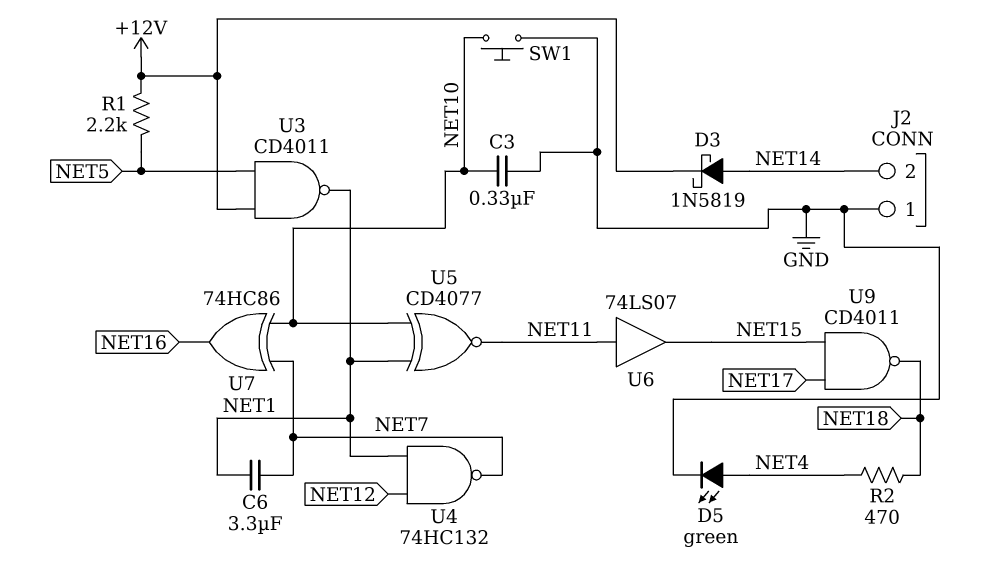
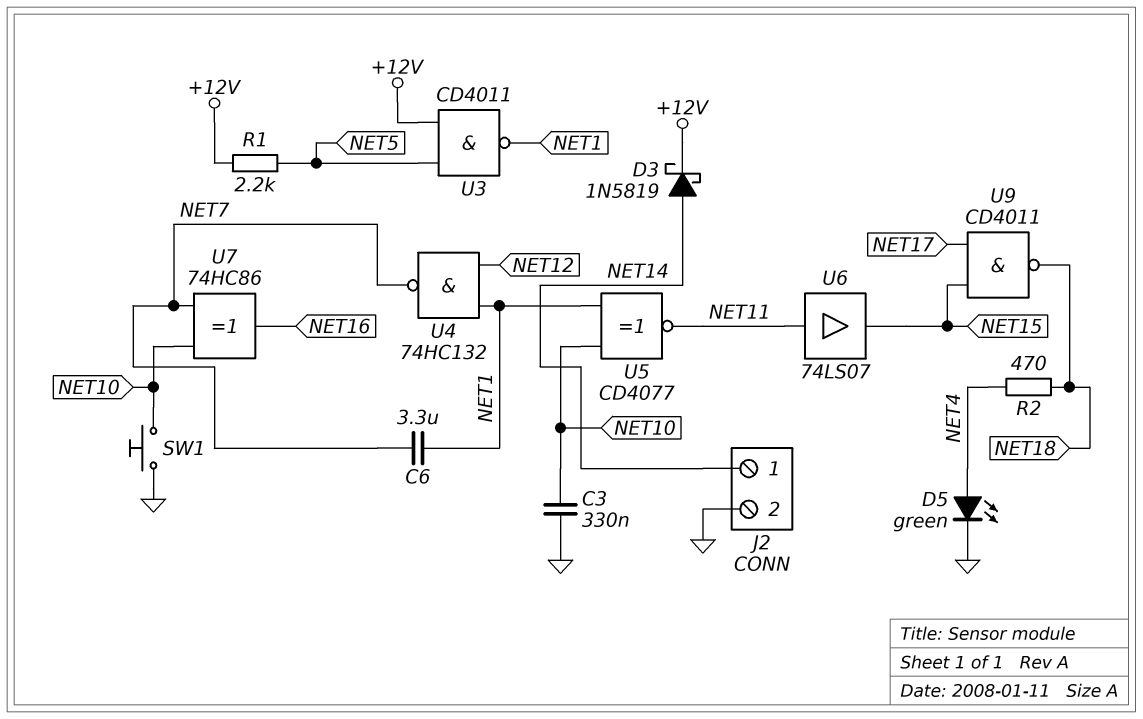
J2 pin 1: GND -> NET14
J2 pin 2: NET14 -> GND

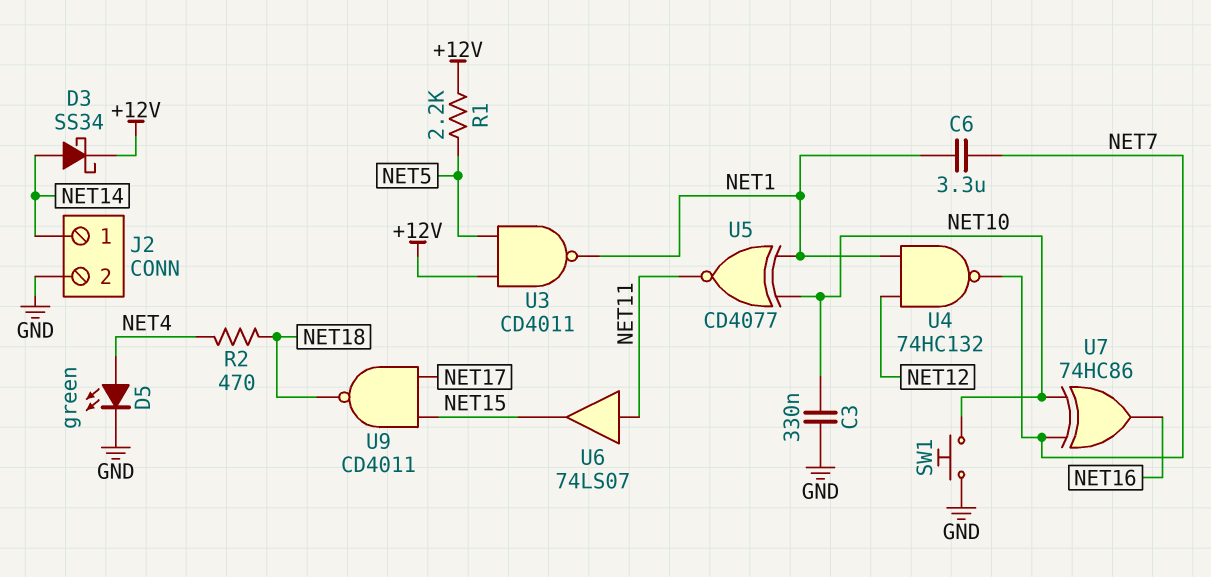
D3: schottky 1N5819 (A NET14, K +12V) -> schottky SS34 (A NET14, K +12V)

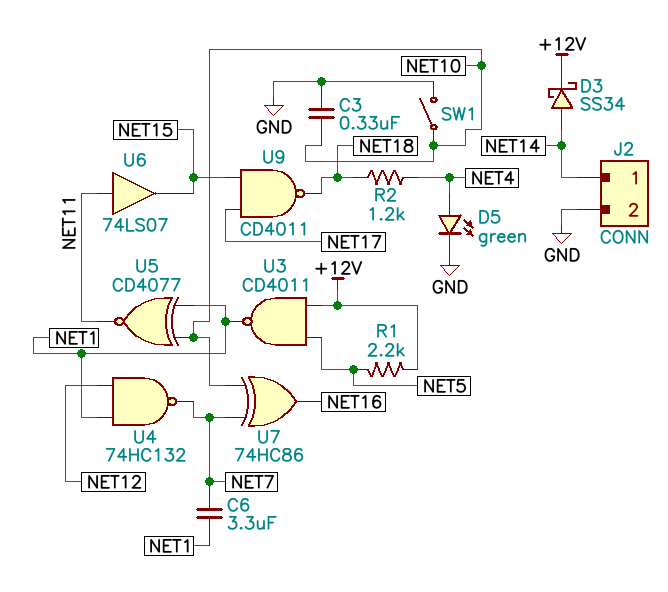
R2: 470 (NET4, NET18) -> 1.2k (NET4, NET18)
SW1: button (GND, NET10) -> switch (GND, NET10)

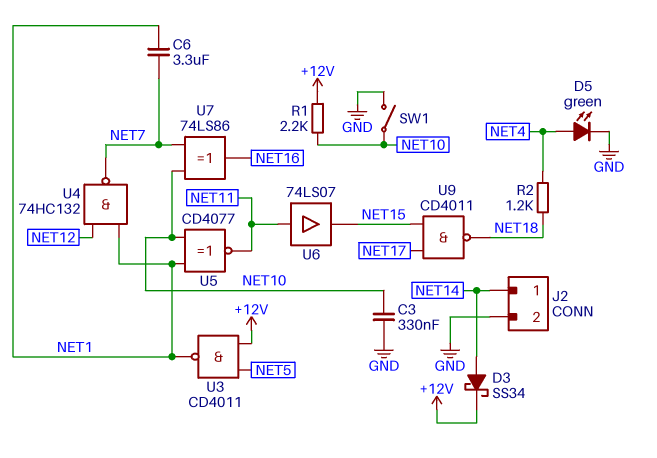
R1: 2.2k (+12V, NET5) -> 2.2k (+12V, NET10)
U7: XOR 74HC86 (in NET7, in NET10, out NET16) -> XOR 74LS86 (in NET7, in NET10, out NET16)

